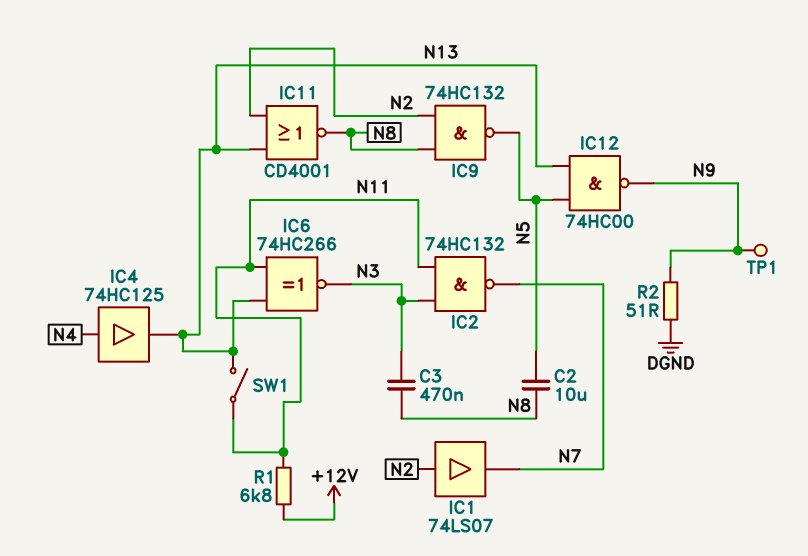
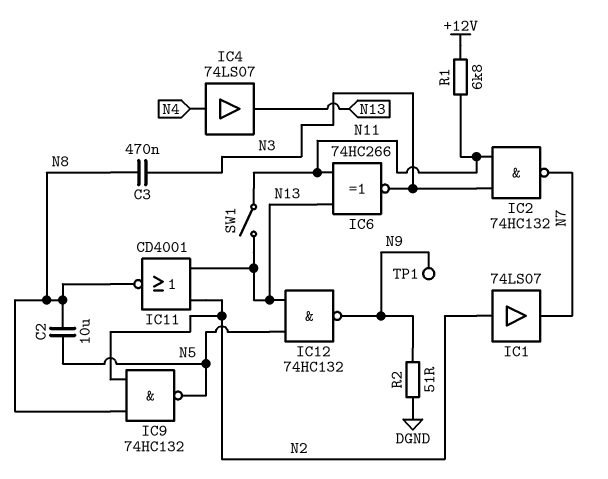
IC4: buffer 74HC125 (in N4, out N13) -> buffer 74LS07 (in N4, out N13)
IC12: NAND 74HC00 (in N5, in N13, out N9) -> NAND 74HC132 (in N5, in N13, out N9)

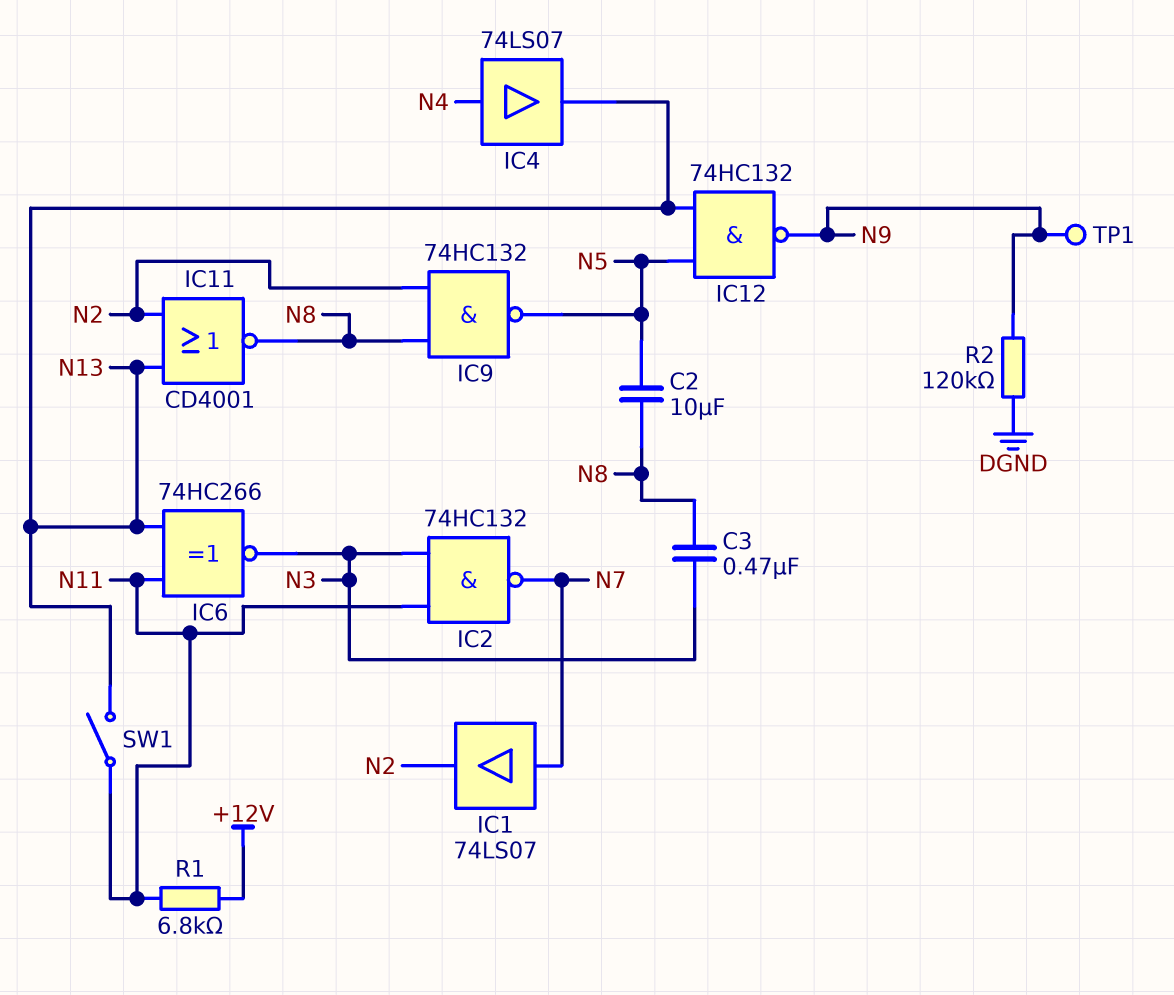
IC1: buffer 74LS07 (in N2, out N7) -> buffer 74LS07 (in N7, out N2)
R2: 51 (DGND, N9) -> 120k (DGND, N9)

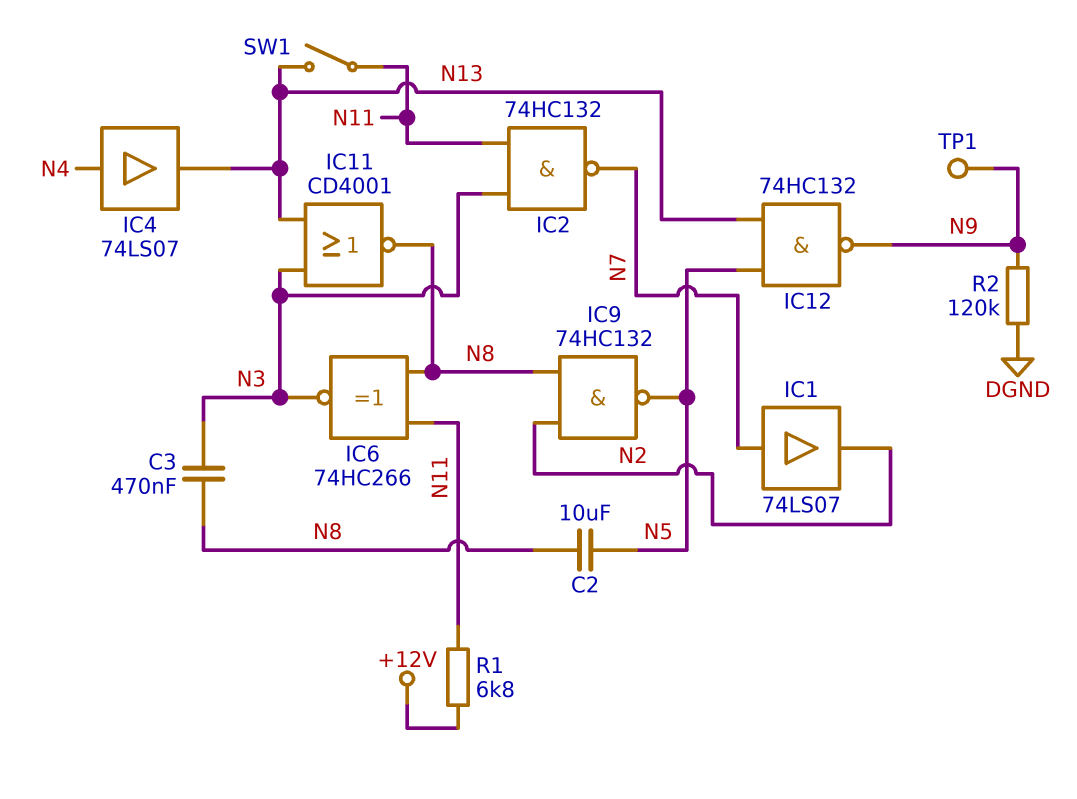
IC6: XNOR 74HC266 (in N11, in N13, out N3) -> XNOR 74HC266 (in N8, in N11, out N3)
IC11: NOR CD4001 (in N2, in N13, out N8) -> NOR CD4001 (in N3, in N13, out N8)

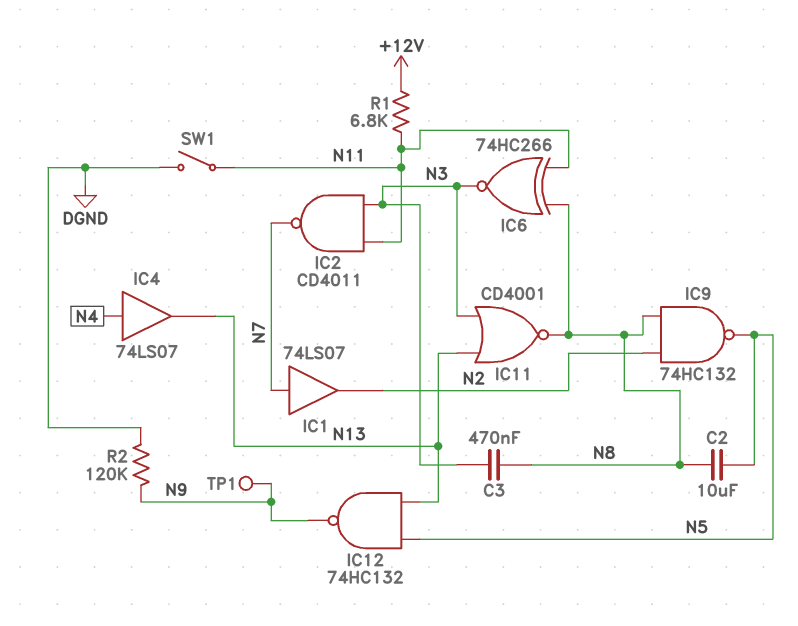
IC2: NAND 74HC132 (in N3, in N11, out N7) -> NAND CD4011 (in N3, in N11, out N7)
SW1: switch (N11, N13) -> switch (DGND, N11)

